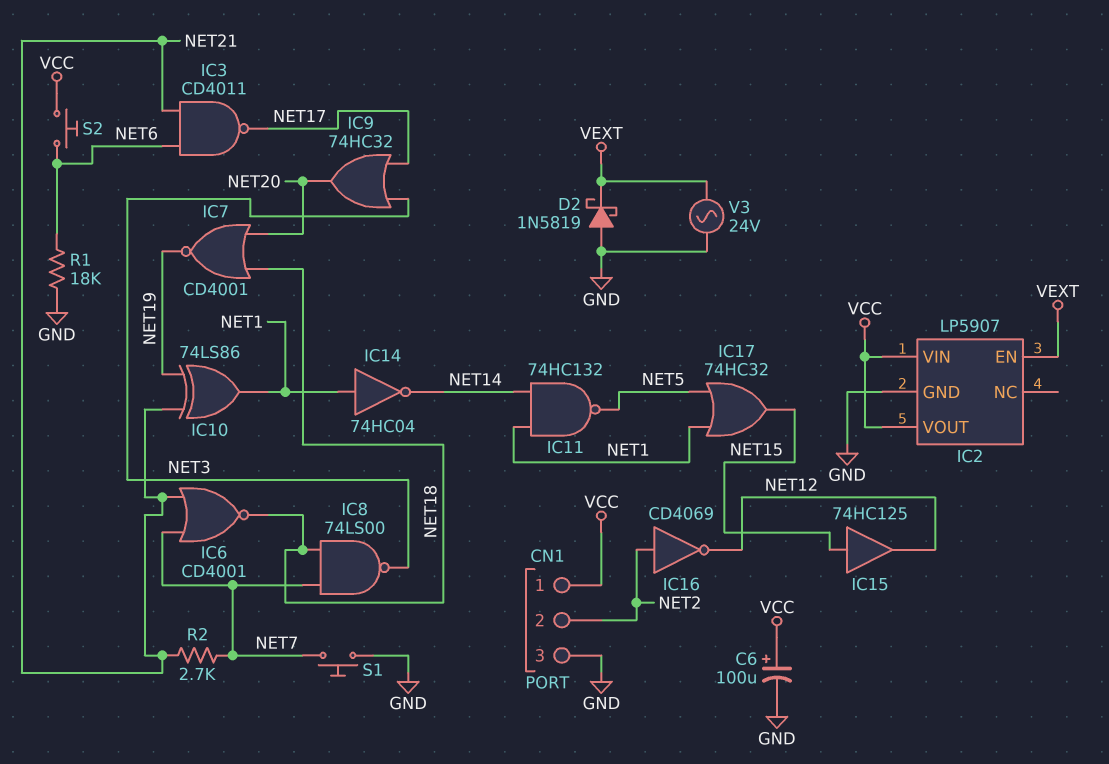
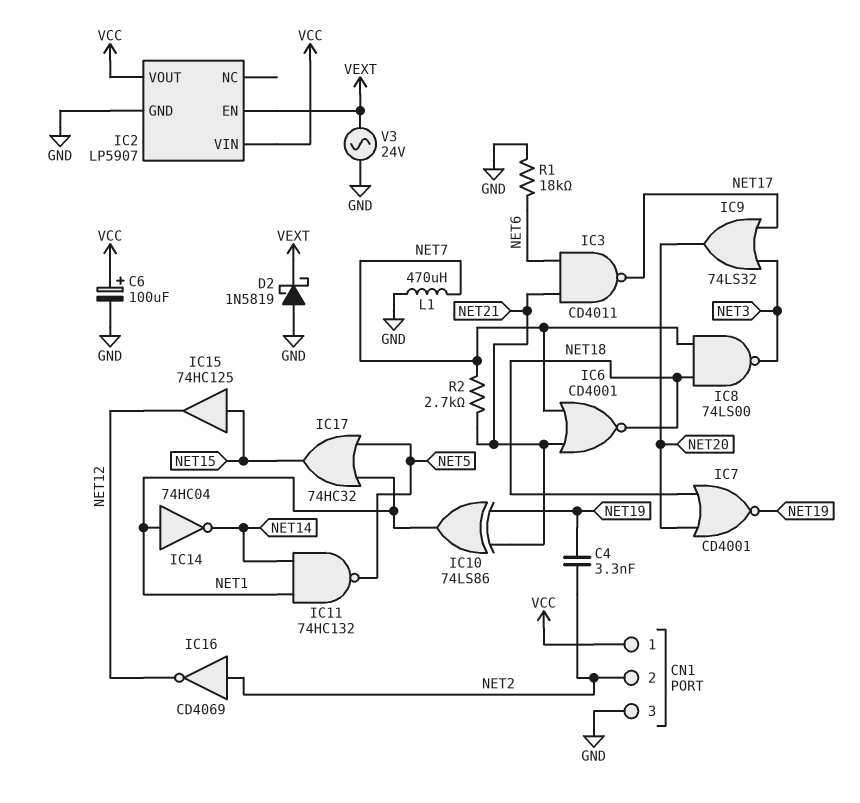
C4: none -> 3.3nF (NET2, NET19)
IC9: OR 74HC32 (in NET3, in NET17, out NET20) -> OR 74LS32 (in NET3, in NET17, out NET20)
L1: none -> 470uH (GND, NET7)
S1: button (GND, NET7) -> none
S2: button (NET6, VCC) -> none

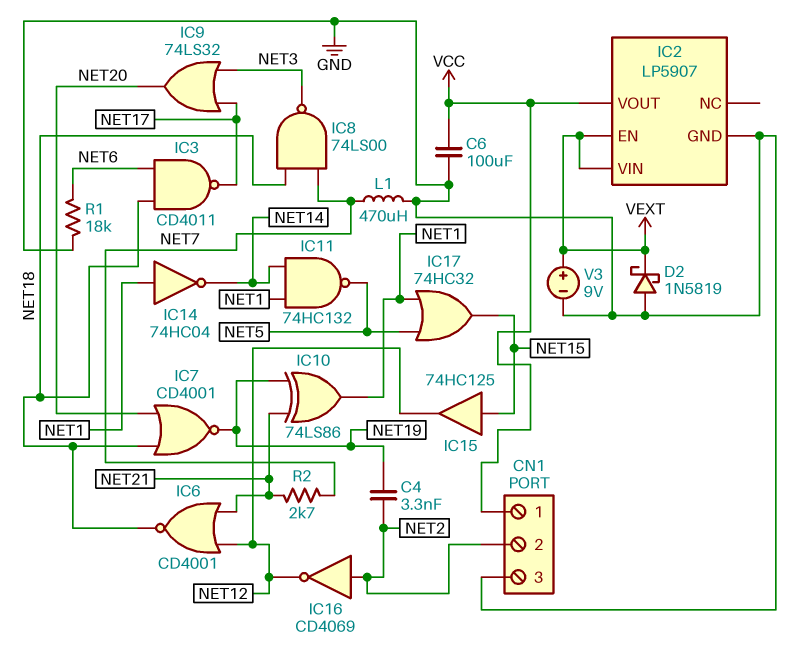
C6: 100uF (plus VCC, minus GND) -> 100uF (GND, VCC)
IC2 pin VIN: VCC -> VEXT
IC3: NAND CD4011 (in NET6, in NET21, out NET17) -> NAND CD4011 (in NET6, in NET18, out NET17)
IC6: NOR CD4001 (in NET7, in NET21, out NET18) -> NOR CD4001 (in NET12, in NET21, out NET18)
V3: AC 24V (GND, VEXT) -> 9V (plus VEXT, minus GND)

